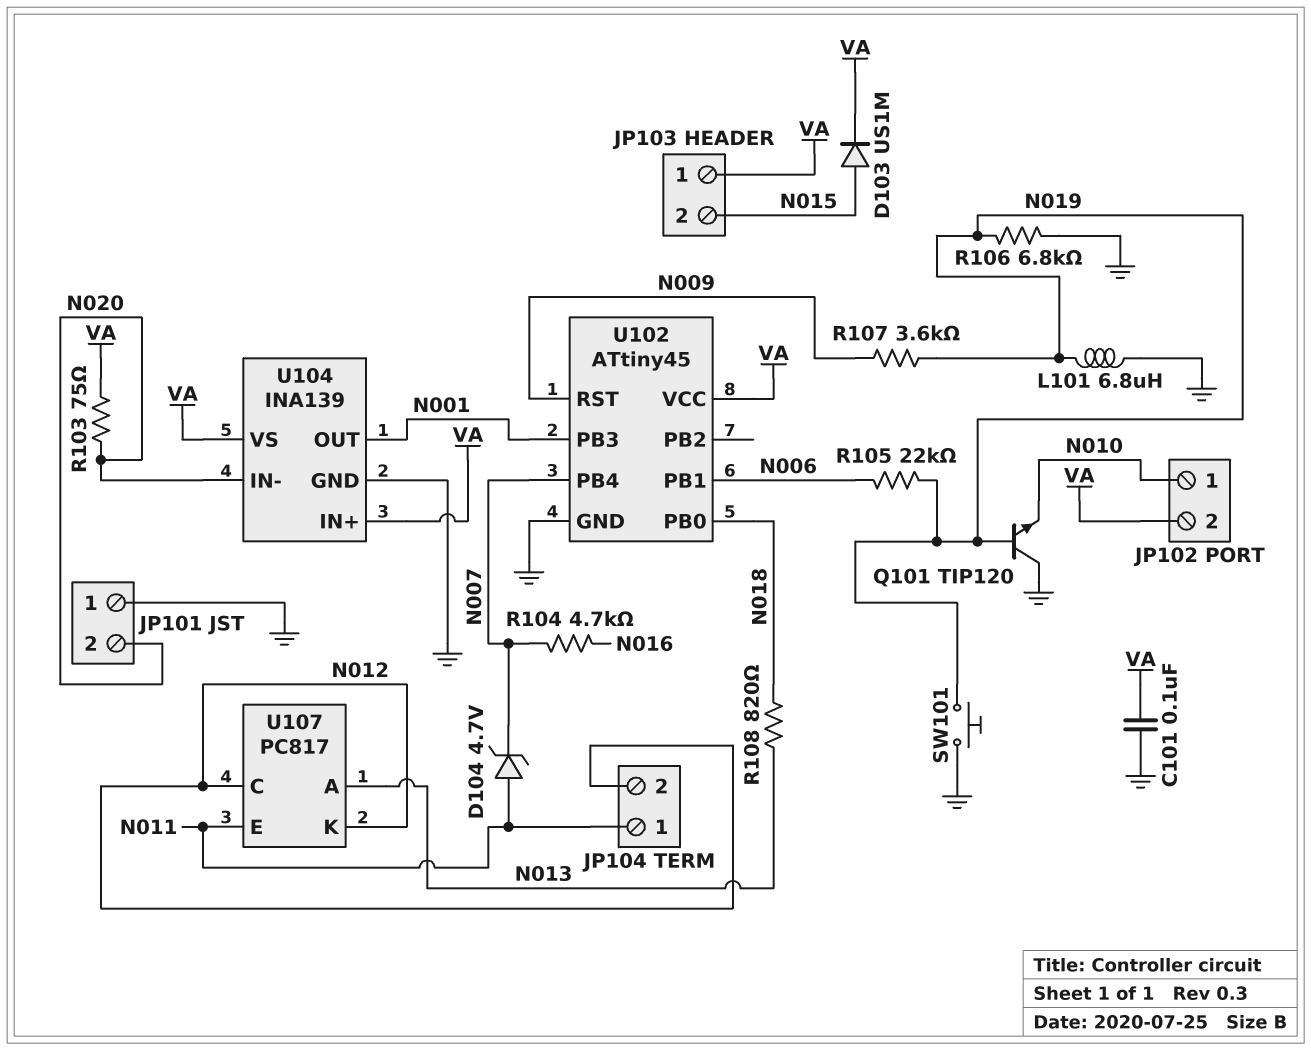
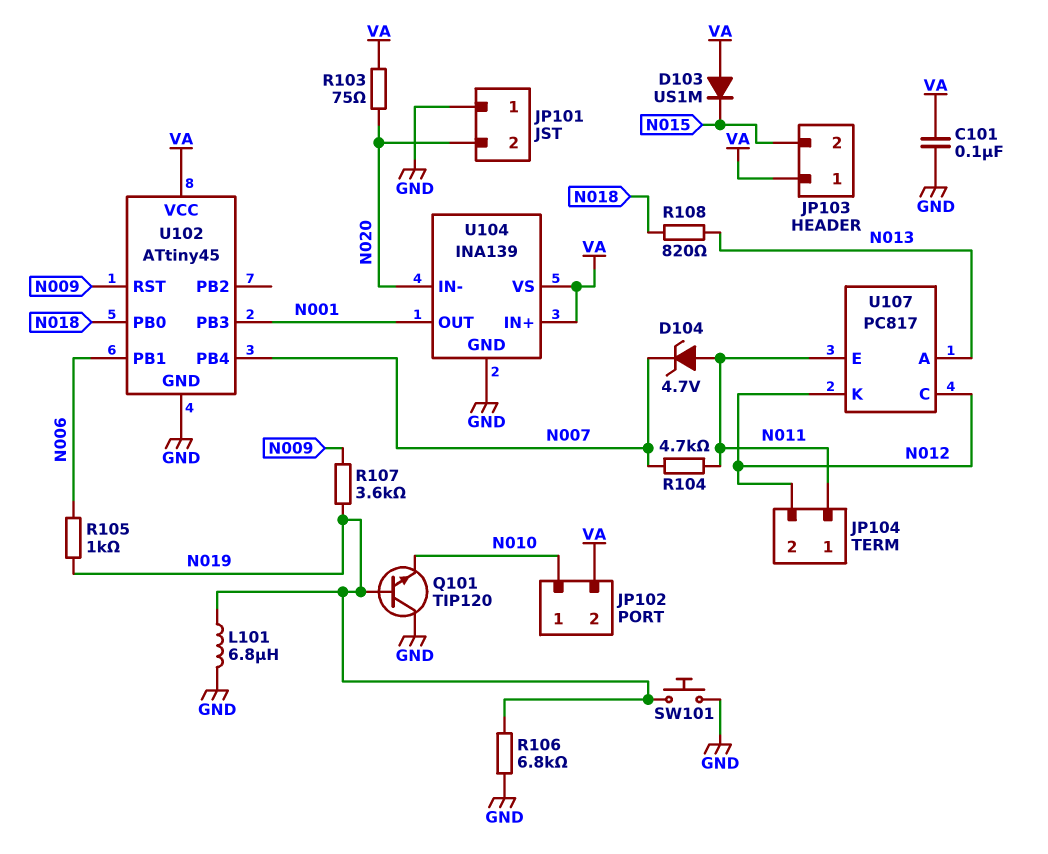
D103: diode US1M (A N015, K VA) -> diode US1M (A VA, K N015)
R104: 4.7k (N007, N016) -> 4.7k (N007, N011)
R105: 22k (N006, N019) -> 1k (N006, N019)

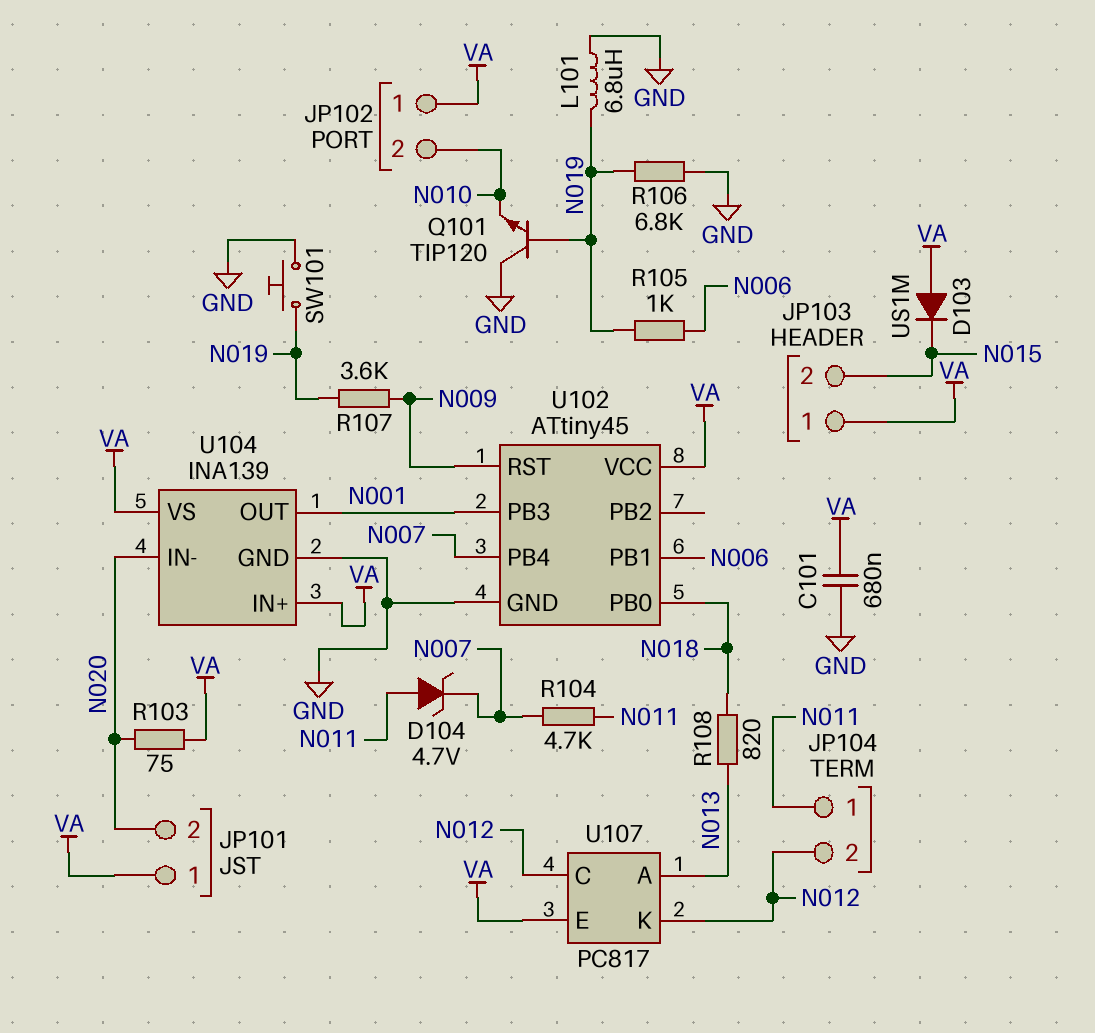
C101: 100nF (GND, VA) -> 680nF (GND, VA)
JP101 pin 1: GND -> VA
JP102 pin 1: N010 -> VA
JP102 pin 2: VA -> N010
U107 pin E: N011 -> VA

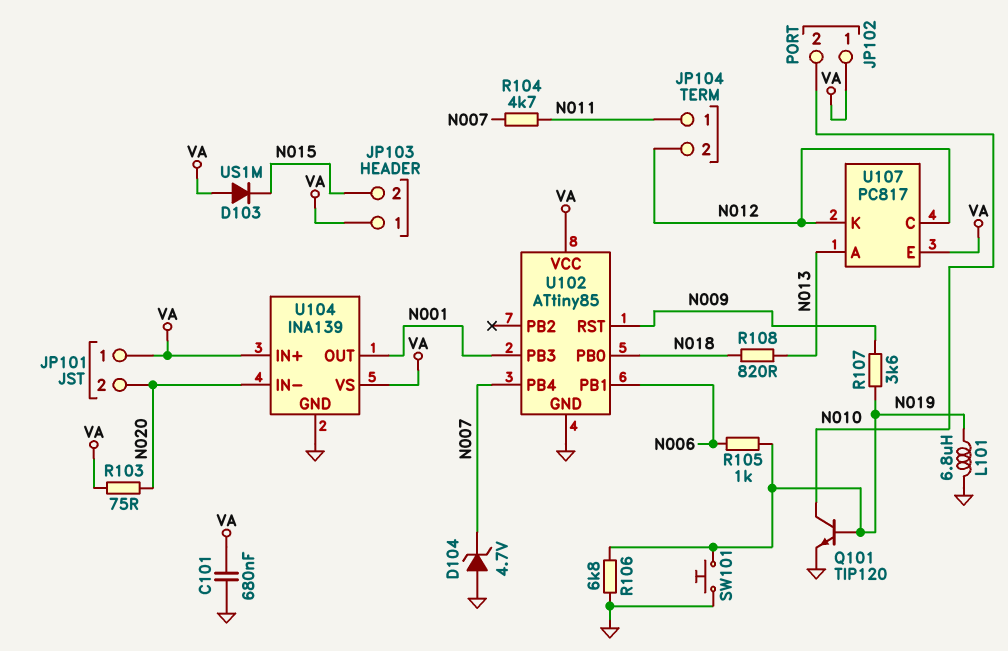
D104: zener 4.7V (A N011, K N007) -> zener 4.7V (A GND, K N007)
Q101: NPN TIP120 (B N019, C GND, E N010) -> NPN TIP120 (B N019, C N010, E GND)
U102: ATtiny45 -> ATtiny85

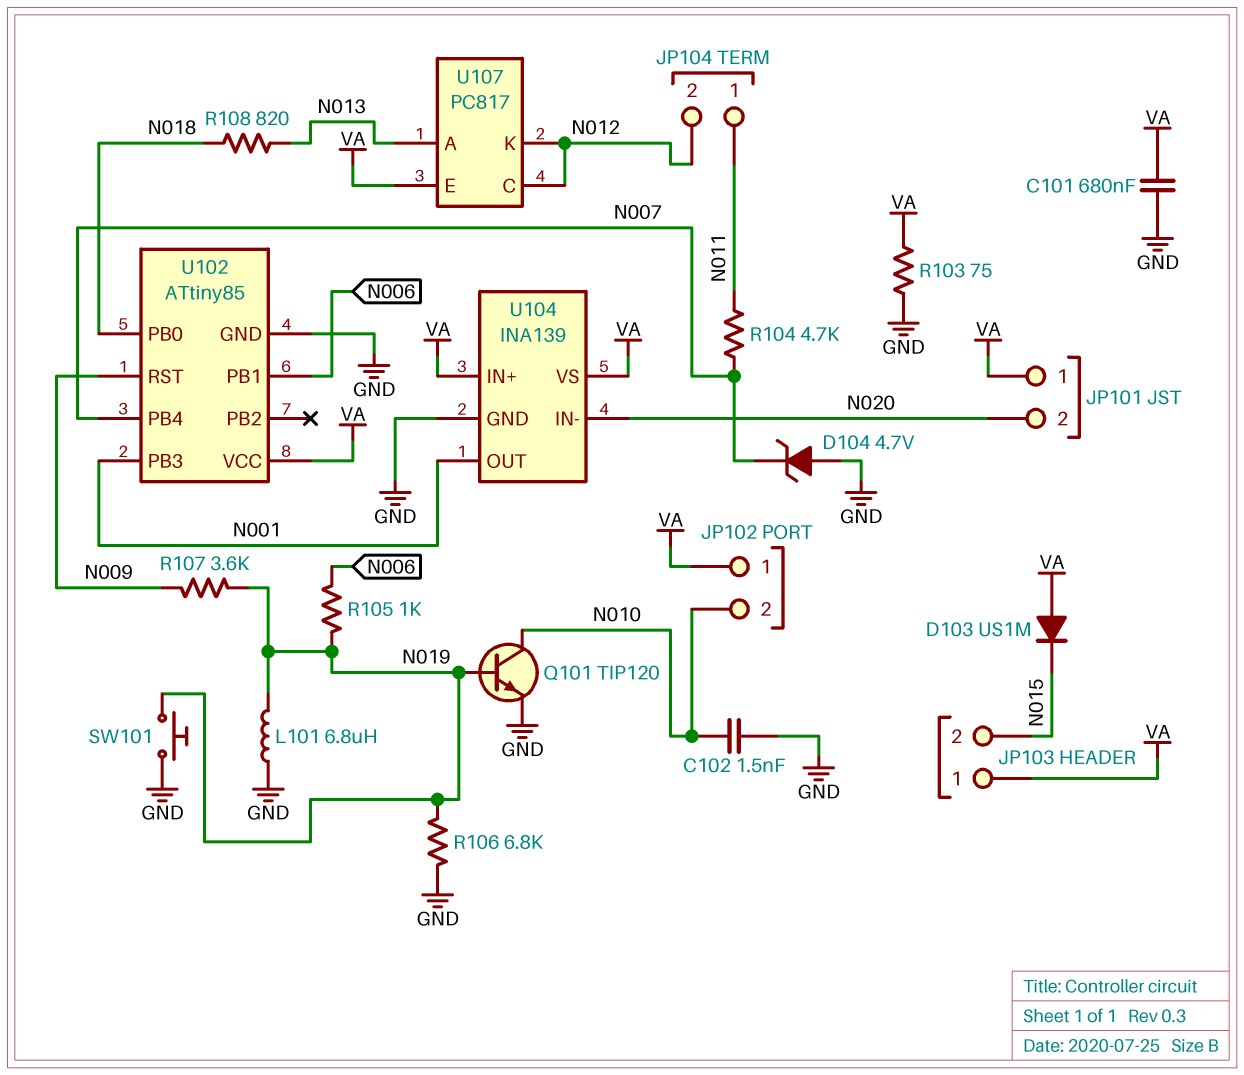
C102: none -> 1.5nF (GND, N010)
R103: 75 (N020, VA) -> 75 (GND, VA)

